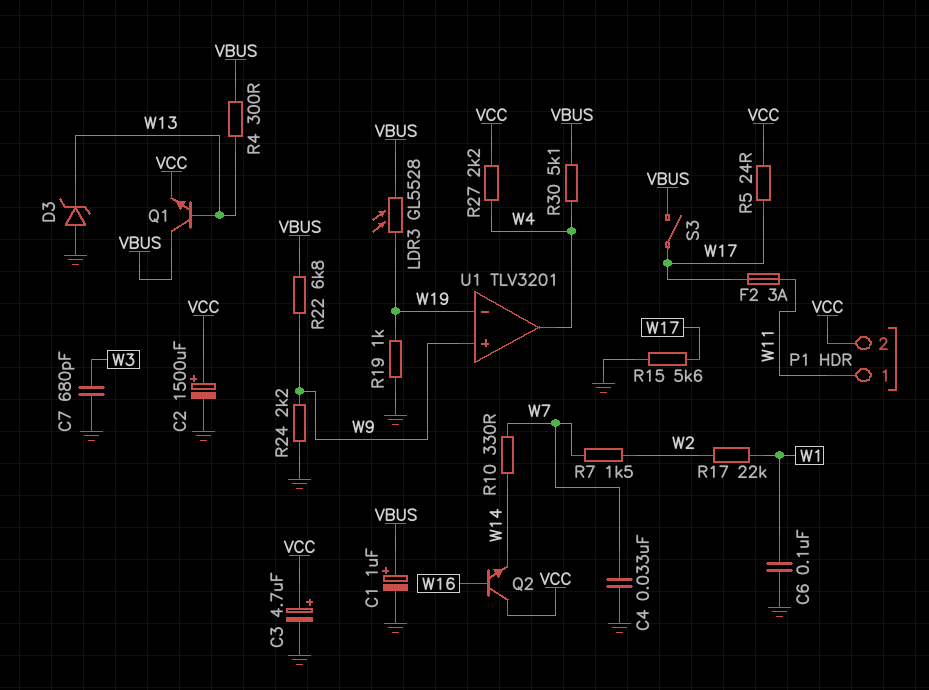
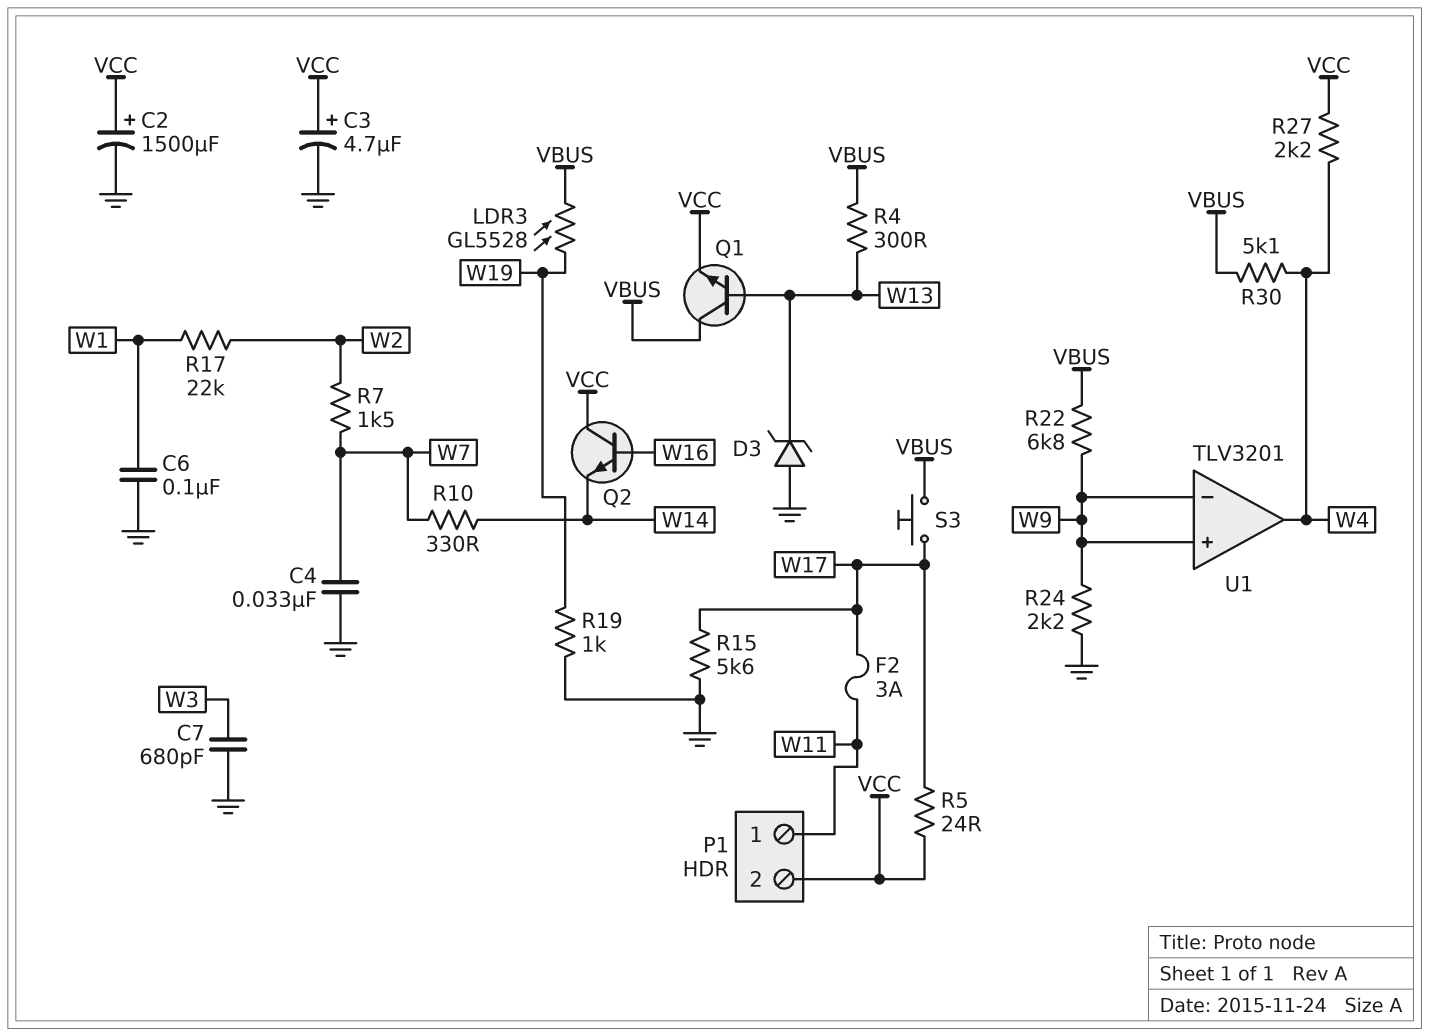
C1: 1uF (plus VBUS, minus GND) -> none
S3: switch (VBUS, W17) -> button (VBUS, W17)
U1 pin in-: W19 -> W9

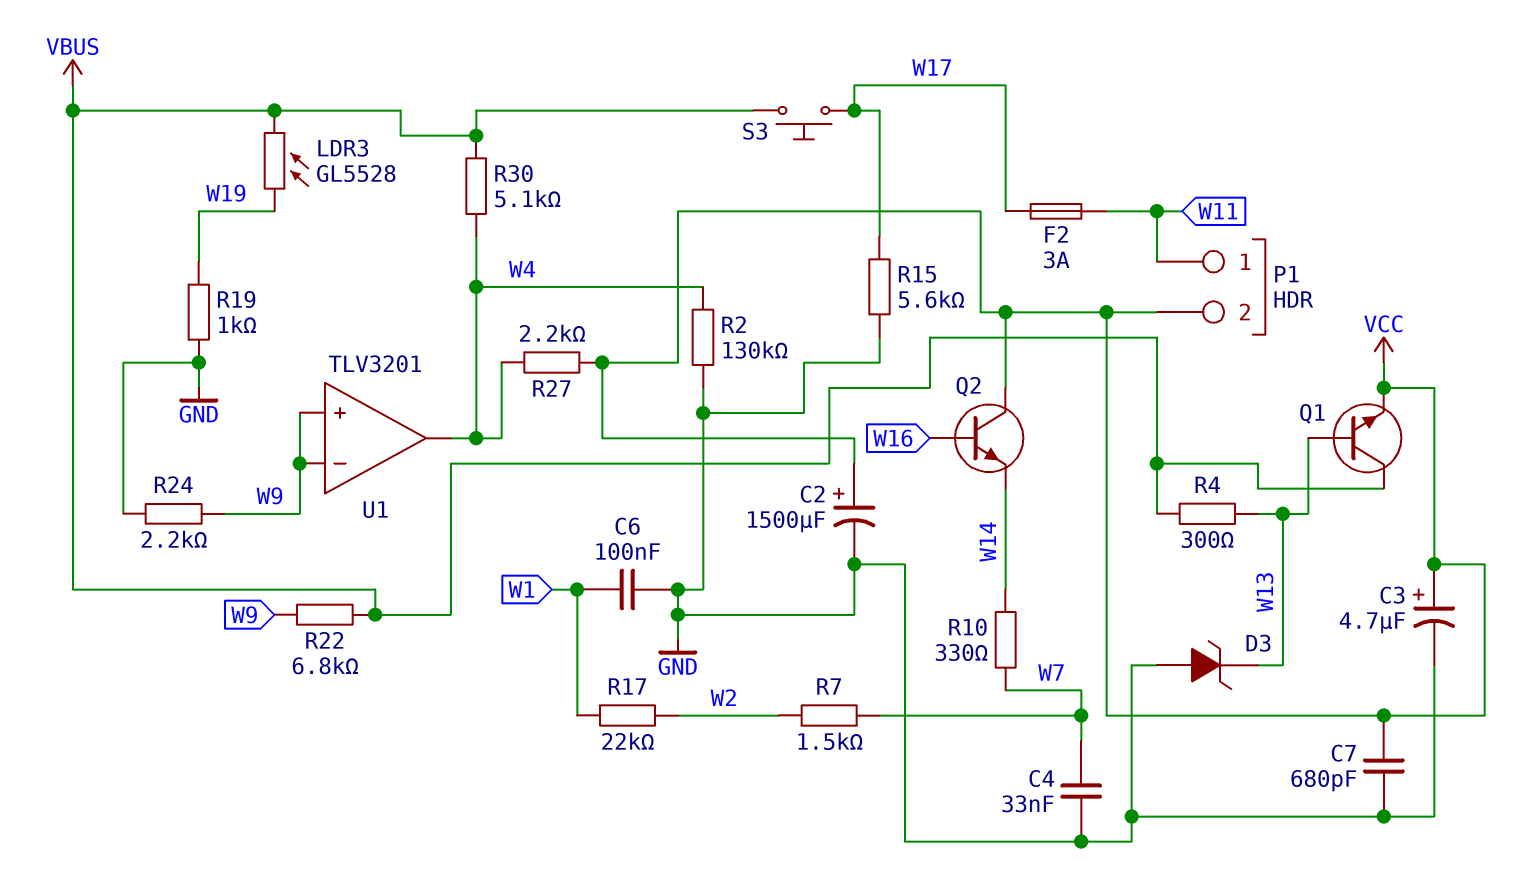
C7: 680pF (GND, W3) -> 680pF (GND, VCC)
R2: none -> 130k (GND, W4)
R5: 24 (VCC, W17) -> none

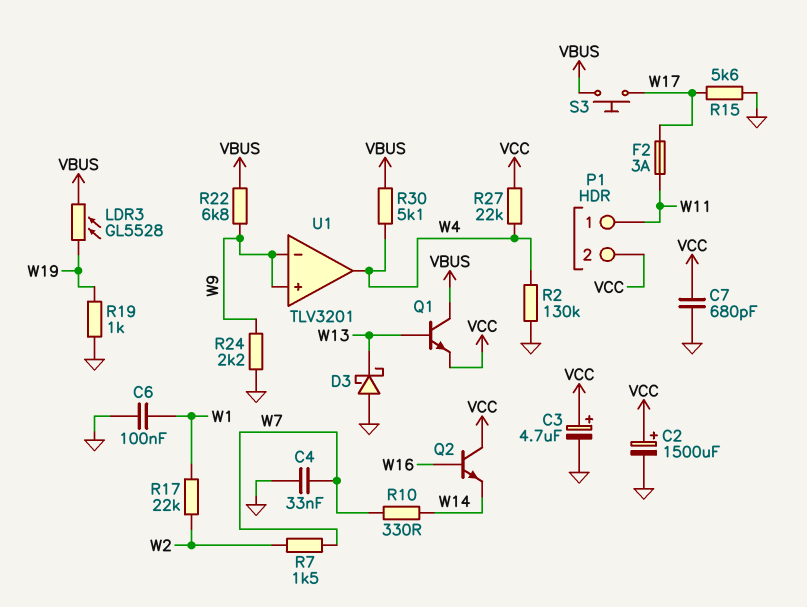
D3: zener (A GND, K W13) -> schottky (A GND, K W13)
R4: 300 (VBUS, W13) -> none
R27: 2.2k (VCC, W4) -> 22k (VCC, W4)

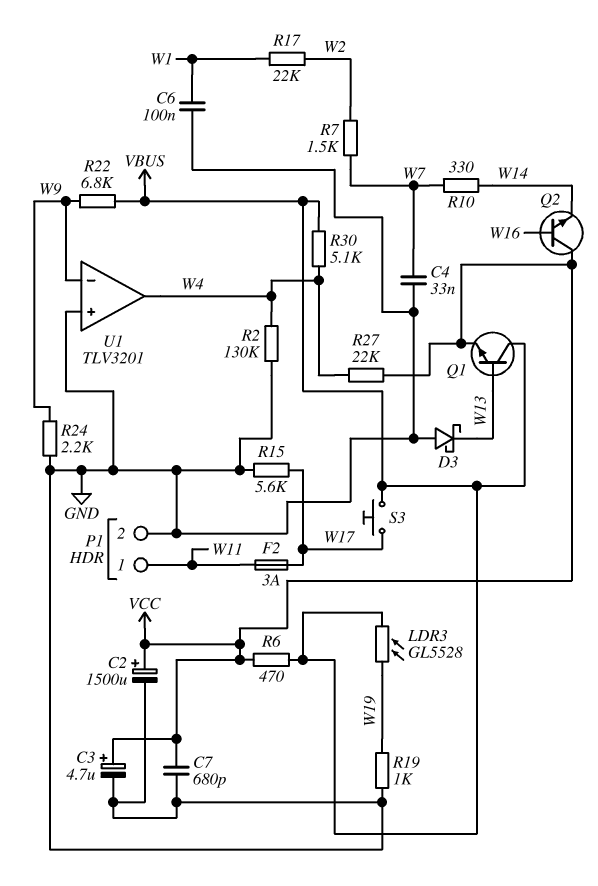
P1 pin 2: VCC -> GND
R6: none -> 470 (VBUS, VCC)
U1 pin in+: W9 -> GND

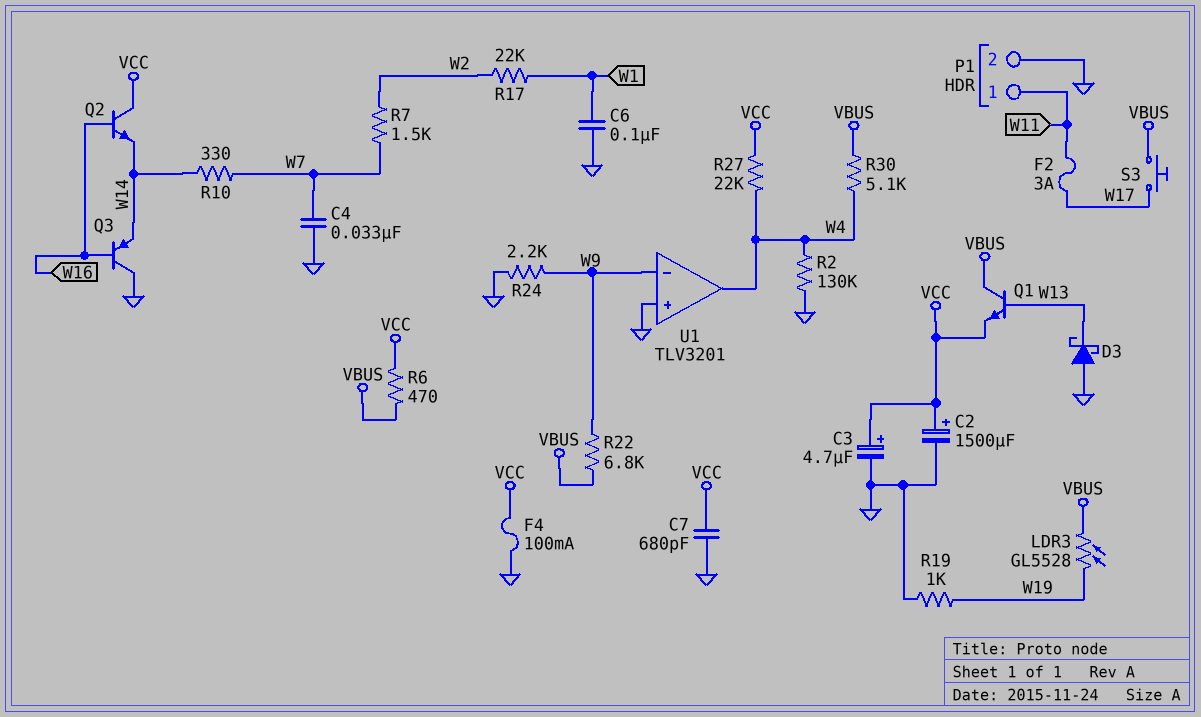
F4: none -> 100mA (GND, VCC)
Q3: none -> PNP (B W16, C GND, E W14)
R15: 5.6k (GND, W17) -> none

